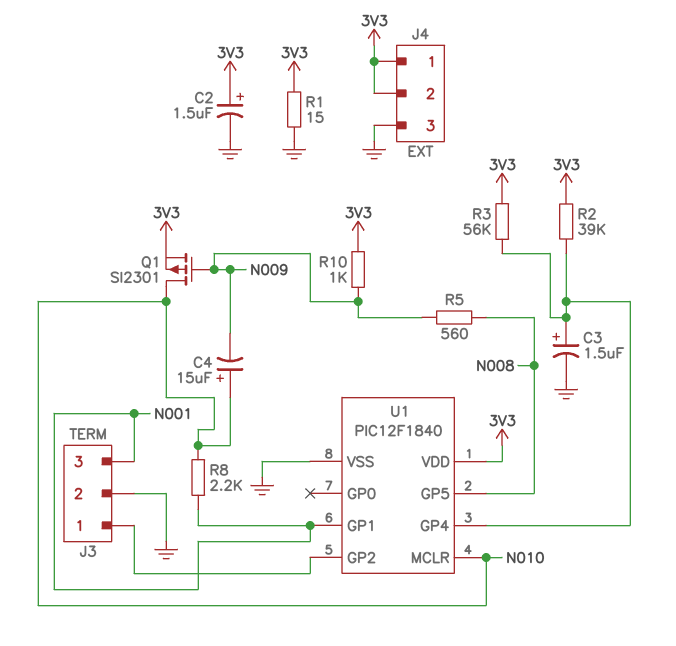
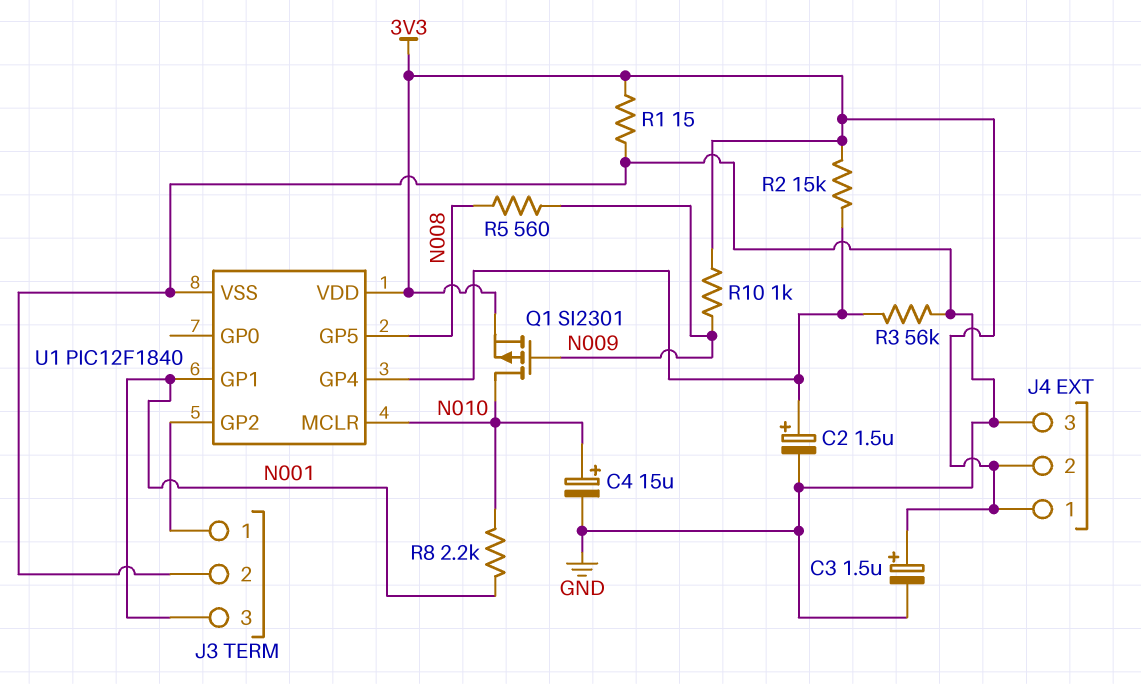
C2: 1.5uF (plus 3V3, minus GND) -> 1.5uF (plus U1/GP4, minus GND)
C3: 1.5uF (plus U1/GP4, minus GND) -> 1.5uF (plus 3V3, minus GND)
C4: 15uF (plus N010, minus N009) -> 15uF (plus N010, minus GND)
R2: 39k (3V3, U1/GP4) -> 15k (3V3, U1/GP4)
R3: 56k (3V3, U1/GP4) -> 56k (GND, U1/GP4)

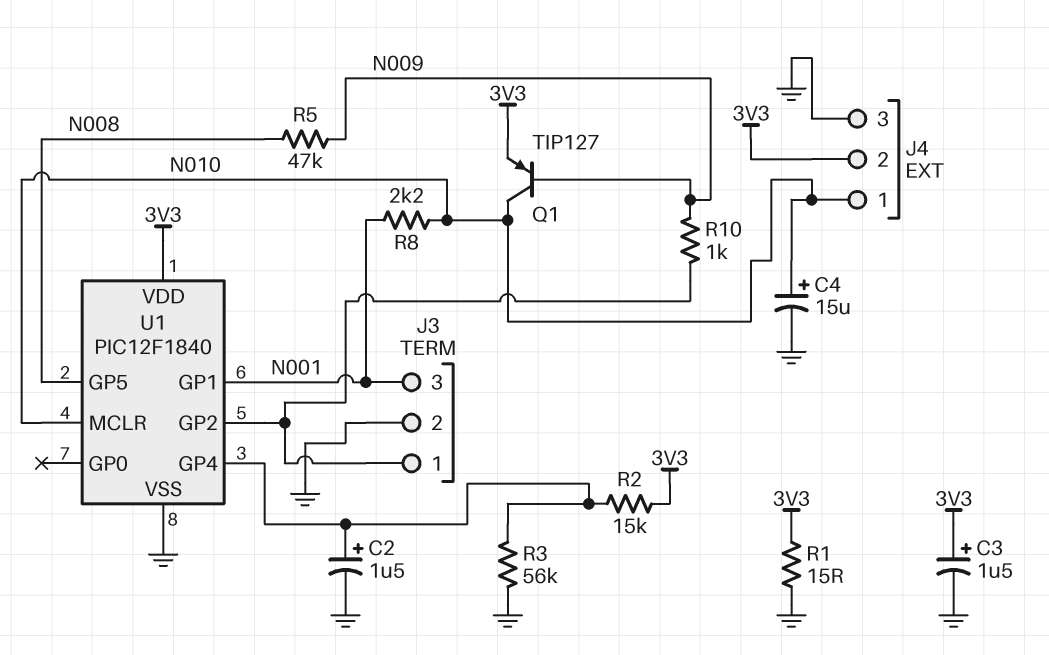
J4 pin 1: 3V3 -> N010
Q1: PMOS SI2301 (G N009, D N010, S 3V3) -> PNP TIP127 (B N009, C N010, E 3V3)
R5: 560 (N008, N009) -> 47k (N008, N009)
R10: 1k (3V3, N009) -> 1k (J3/1, N009)

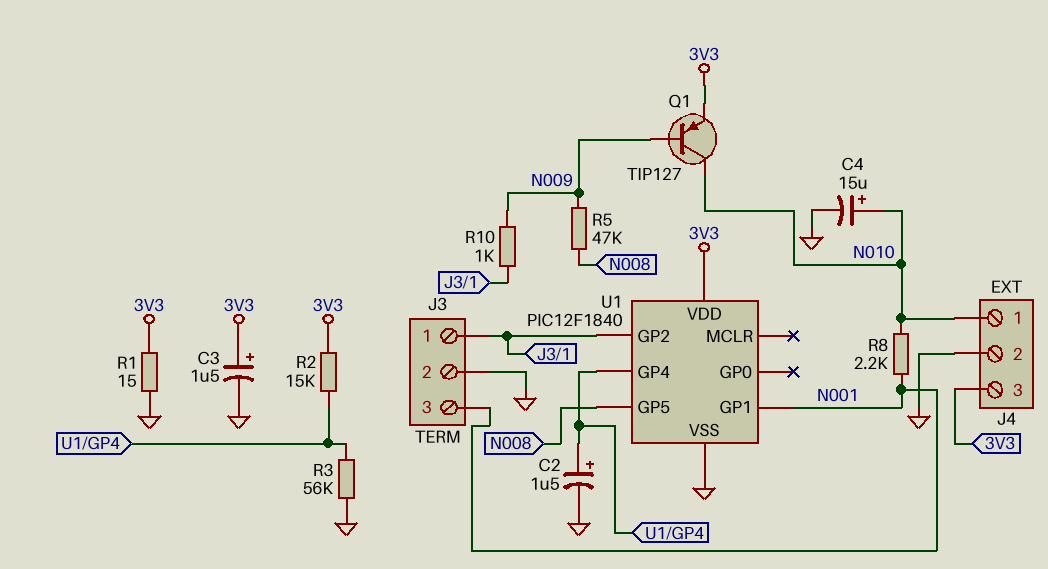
J4 pin 2: 3V3 -> GND
J4 pin 3: GND -> 3V3
U1 pin MCLR: N010 -> none

